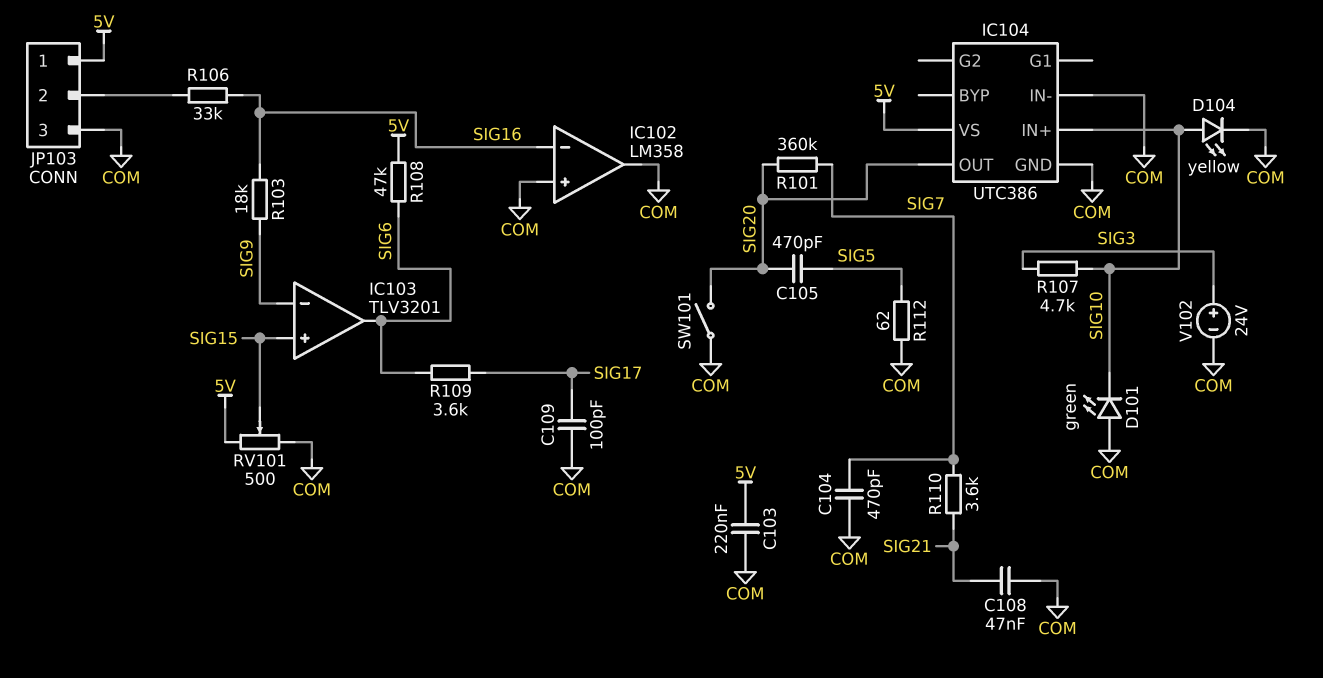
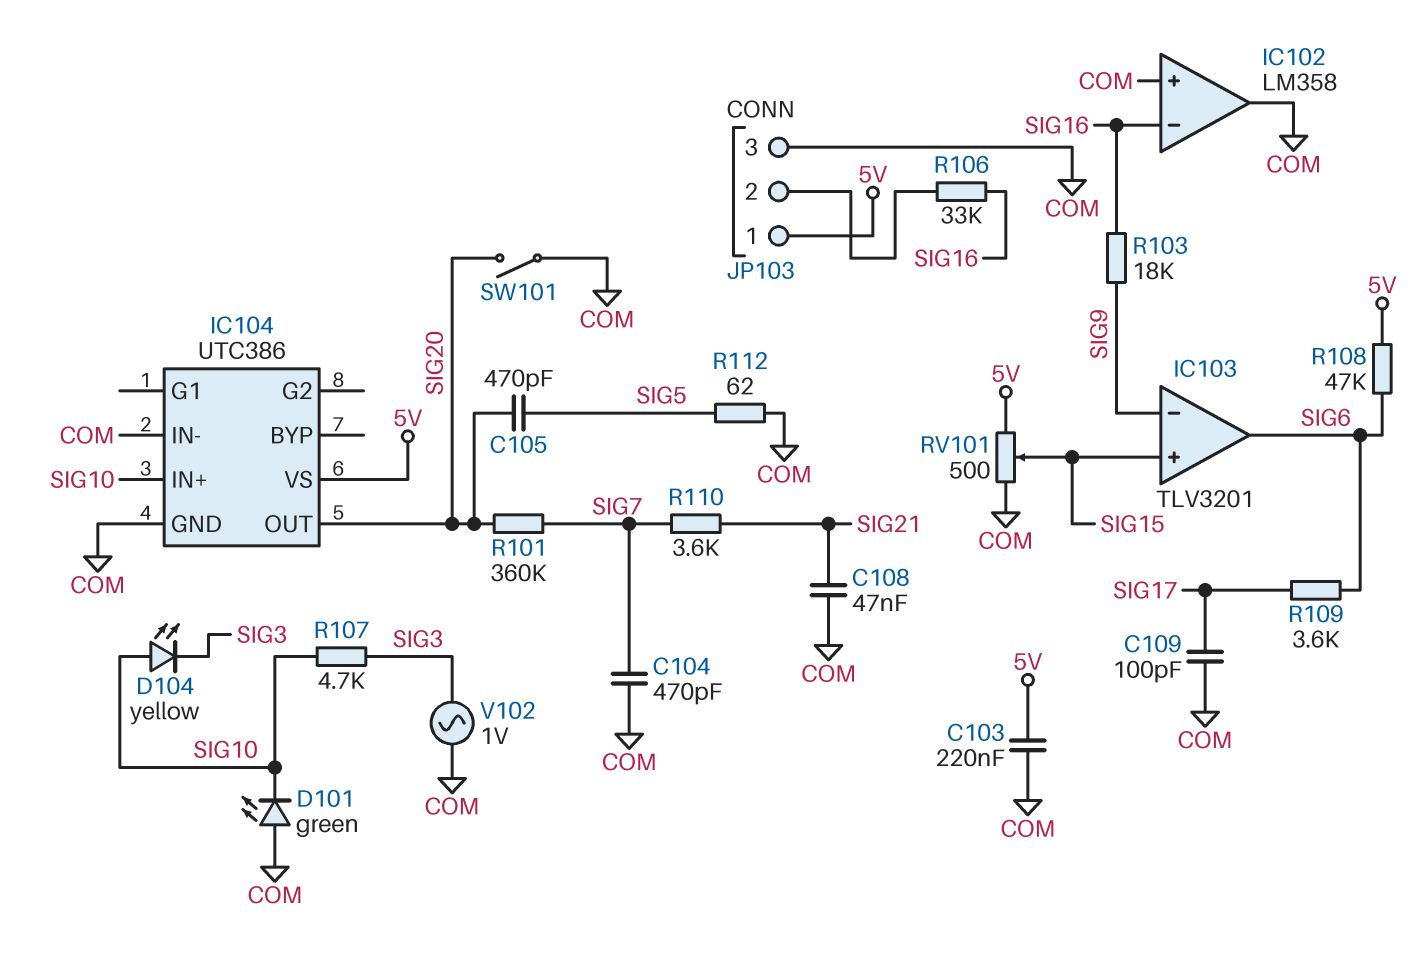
D104: LED yellow (A SIG10, K COM) -> LED yellow (A SIG10, K SIG3)
V102: 24V (plus SIG3, minus COM) -> AC 1V (COM, SIG3)

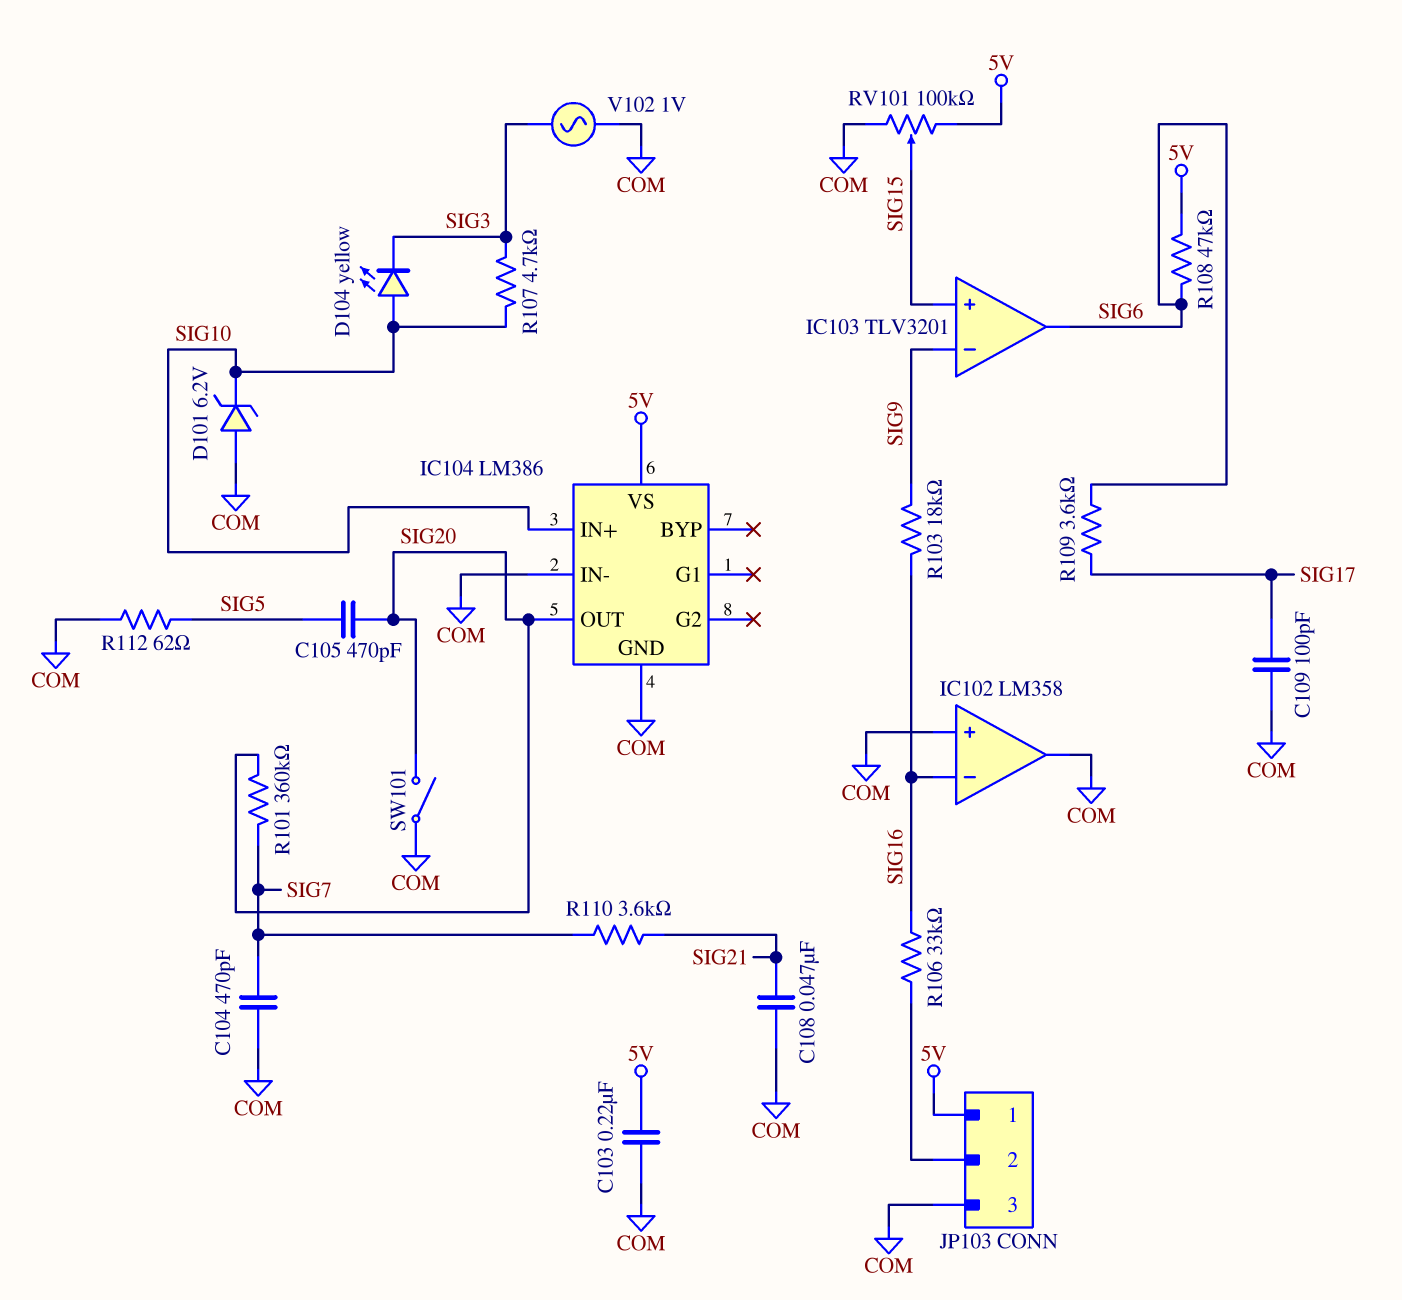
D101: LED green (A COM, K SIG10) -> zener 6.2V (A COM, K SIG10)
IC104: UTC386 -> LM386
RV101: 500 (5V, COM, wiper SIG15) -> 100k (5V, COM, wiper SIG15)

